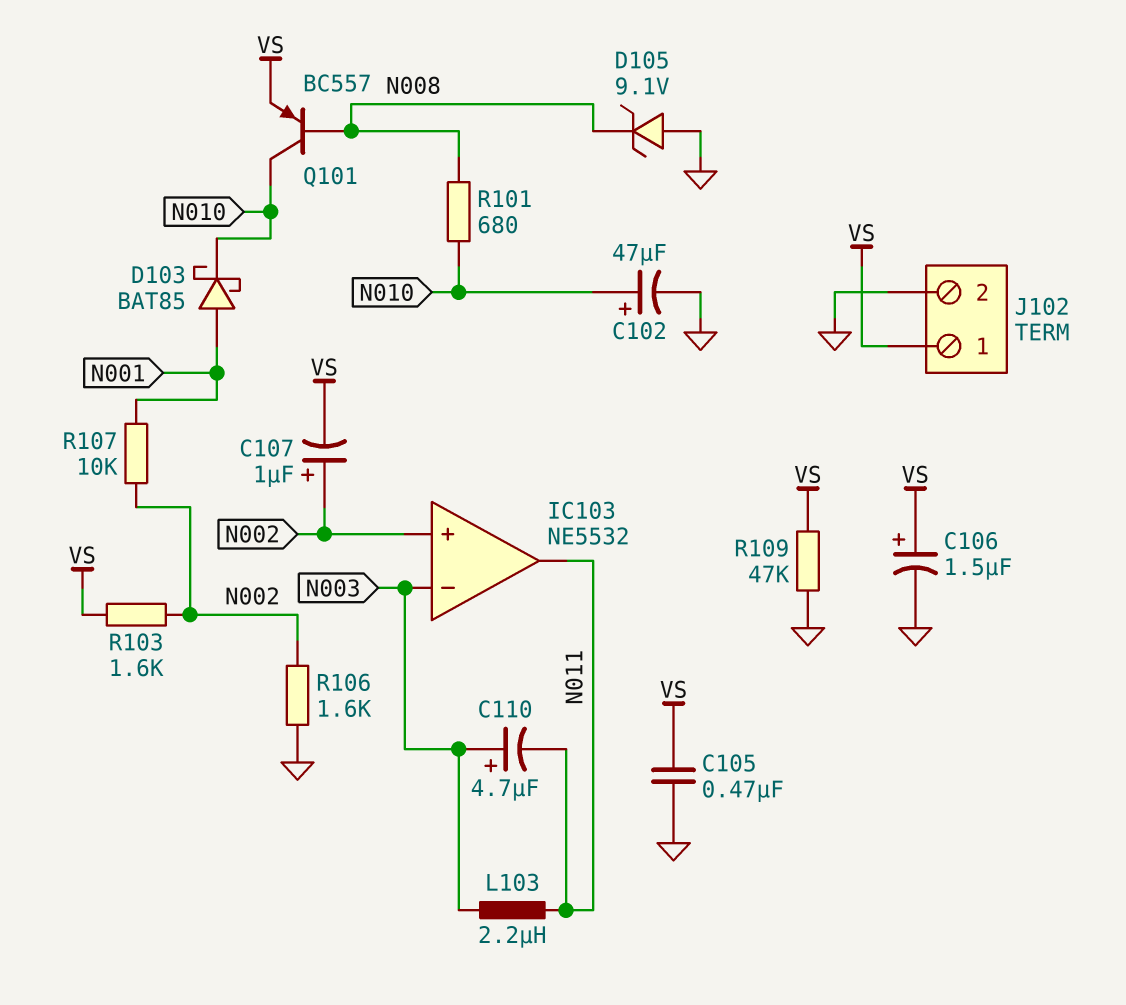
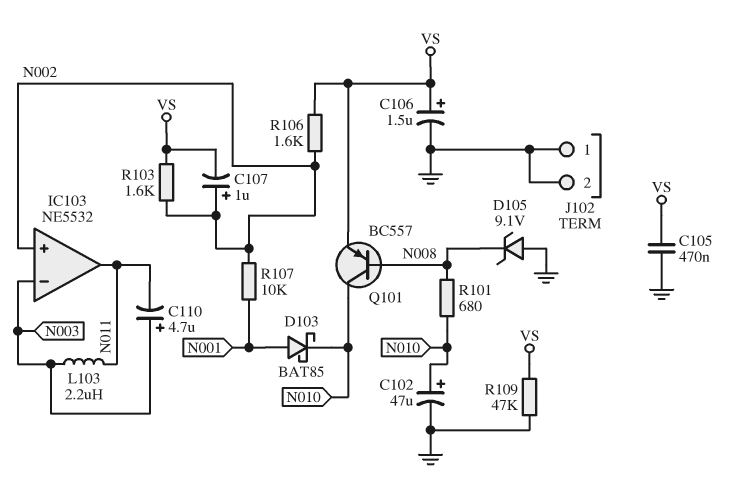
J102 pin 1: VS -> GND
R106: 1.6k (GND, N002) -> 1.6k (N002, VS)

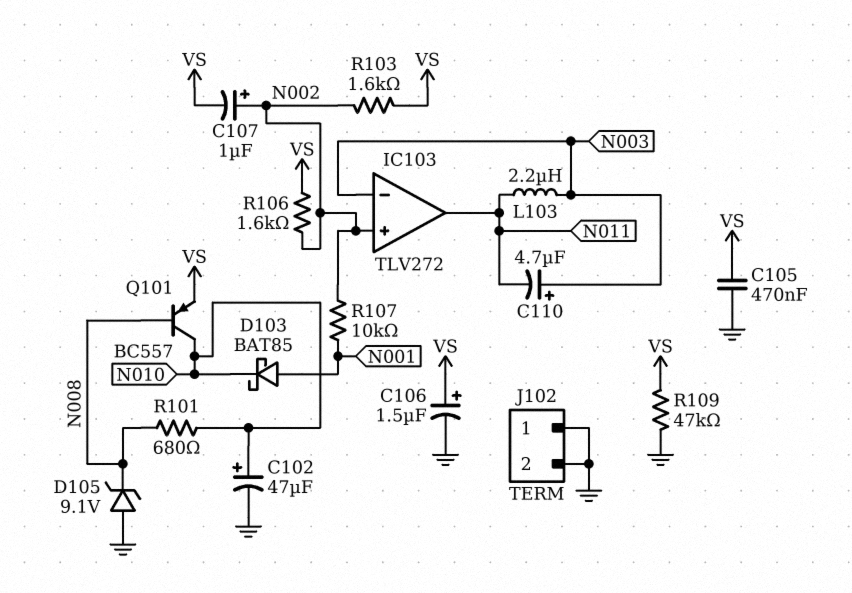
IC103: NE5532 -> TLV272

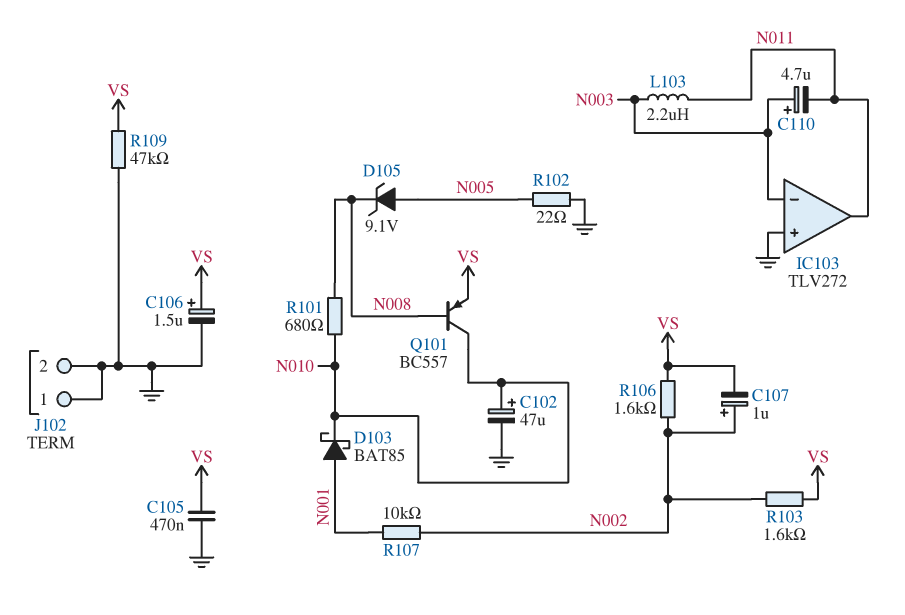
D105: zener 9.1V (A GND, K N008) -> zener 9.1V (A N005, K N008)
IC103 pin in+: N002 -> GND
R102: none -> 22 (GND, N005)

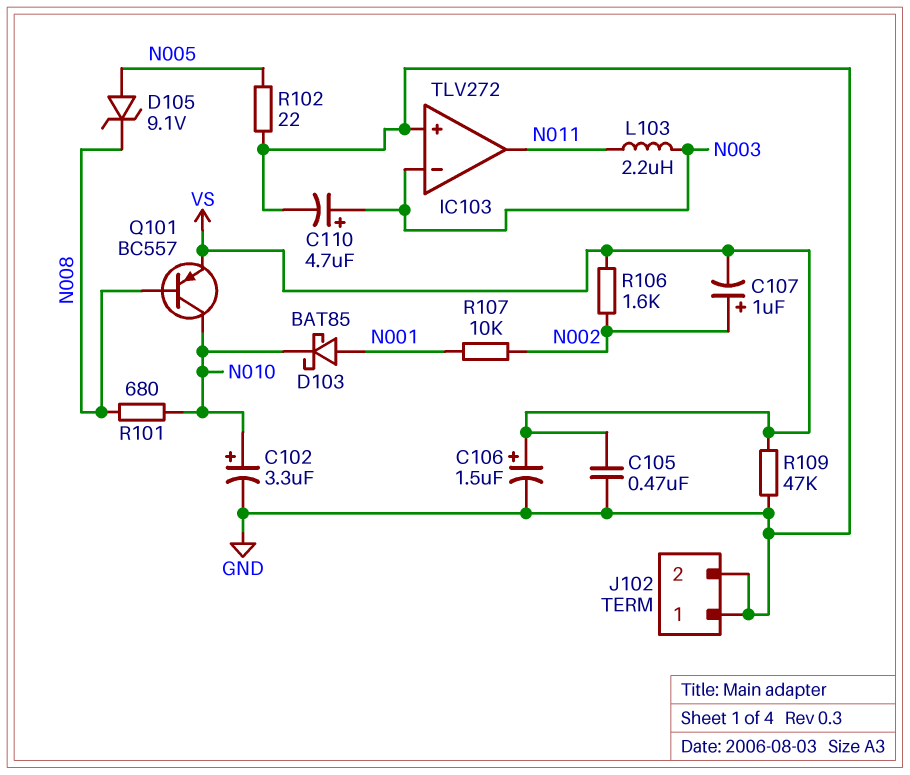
C102: 47uF (plus N010, minus GND) -> 3.3uF (plus N010, minus GND)
C110: 4.7uF (plus N003, minus N011) -> 4.7uF (plus N003, minus GND)
R103: 1.6k (N002, VS) -> none

